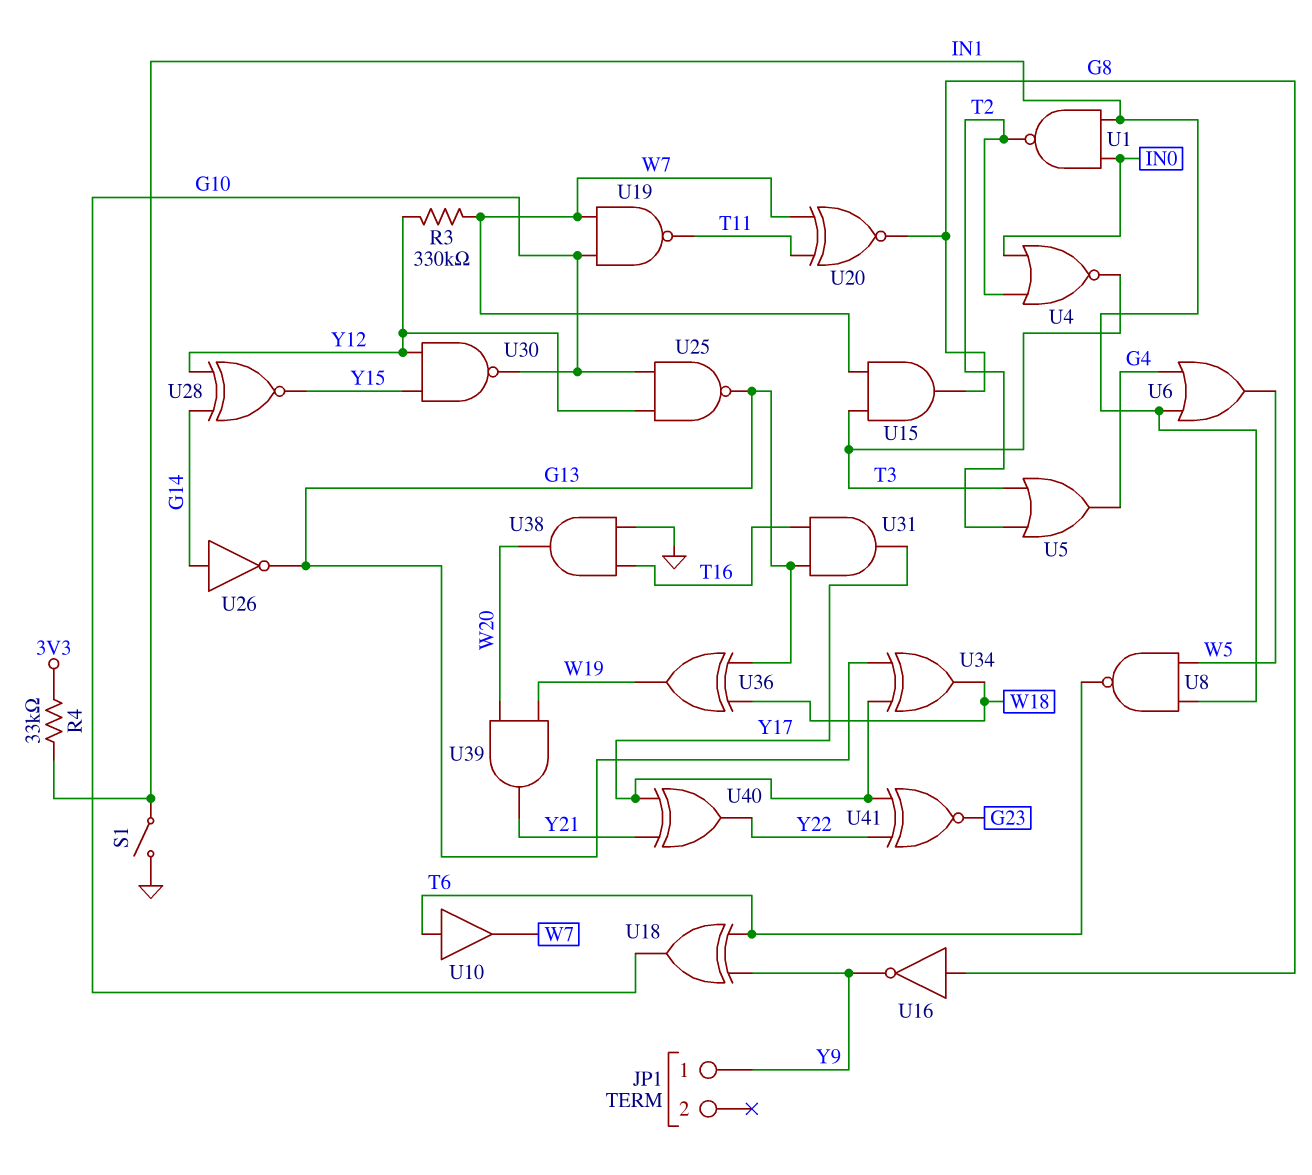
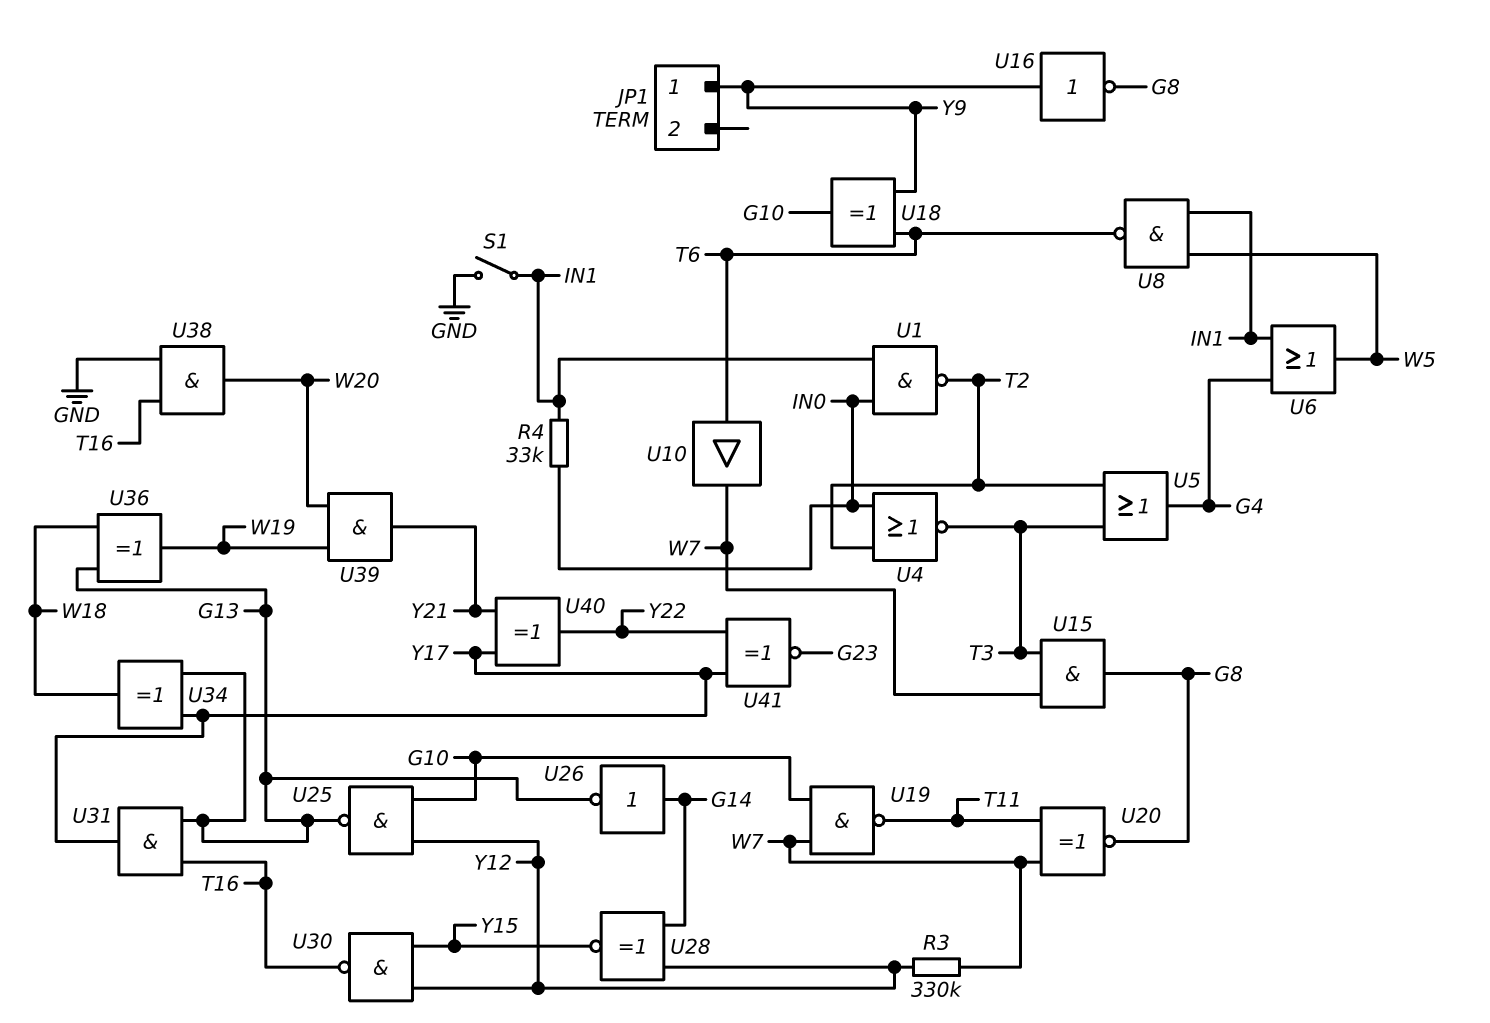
R4: 33k (3V3, IN1) -> 33k (IN0, IN1)
U16: NOT (in G8, out Y9) -> NOT (in Y9, out G8)
U30: NAND (in Y12, in Y15, out G10) -> NAND (in Y12, in Y15, out T16)

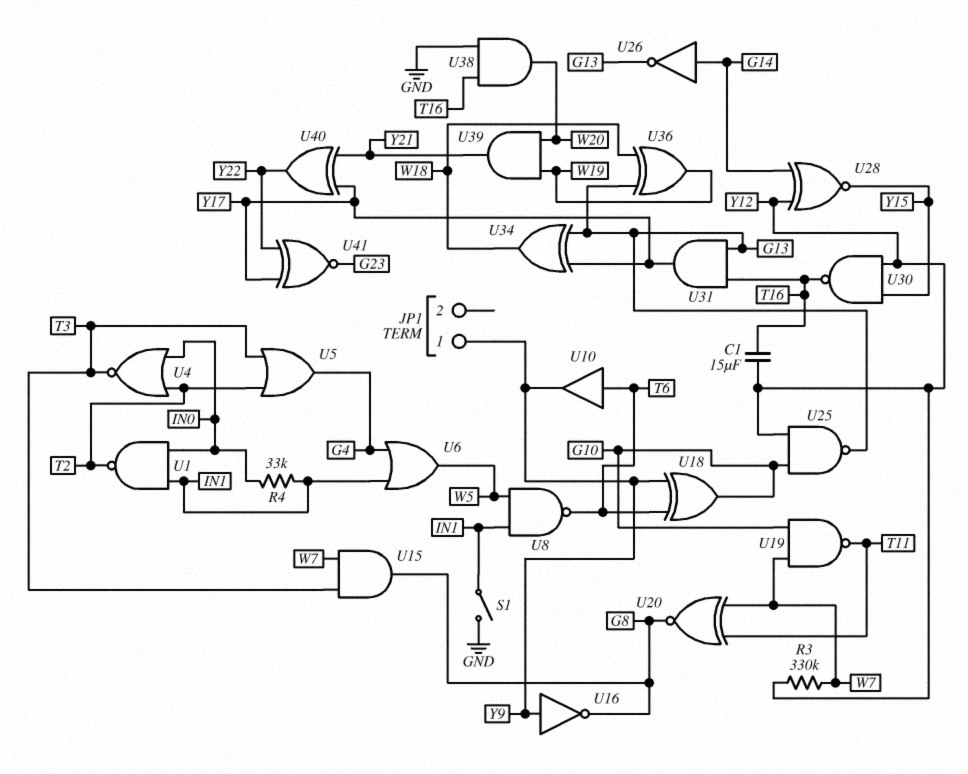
C1: none -> 15uF (T16, Y12)
U10: buffer (in T6, out W7) -> buffer (in T6, out Y9)

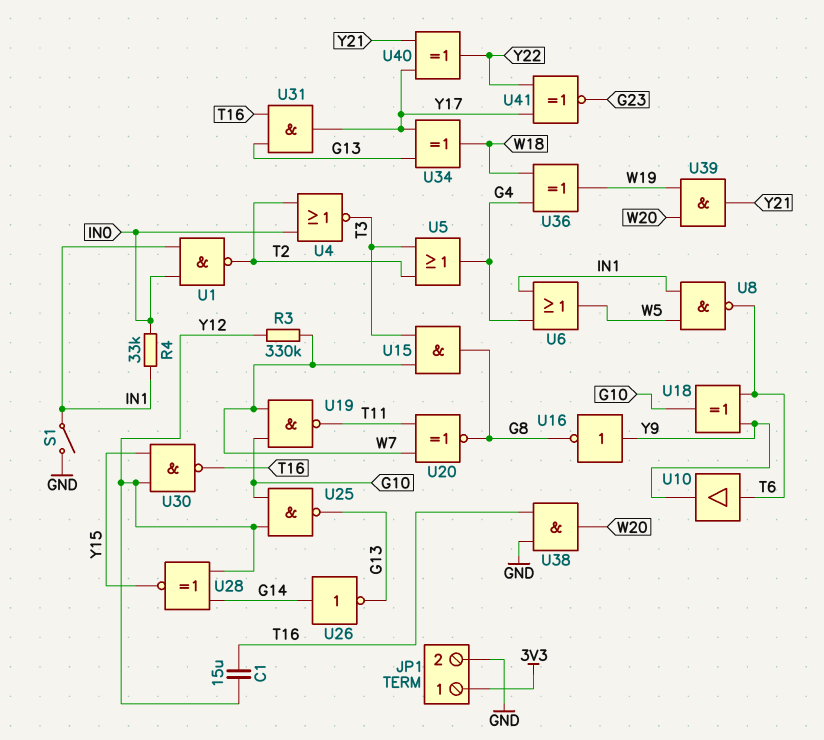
JP1 pin 1: Y9 -> 3V3
JP1 pin 2: none -> GND
U36: XOR (in G13, in W18, out W19) -> XOR (in G4, in W18, out W19)

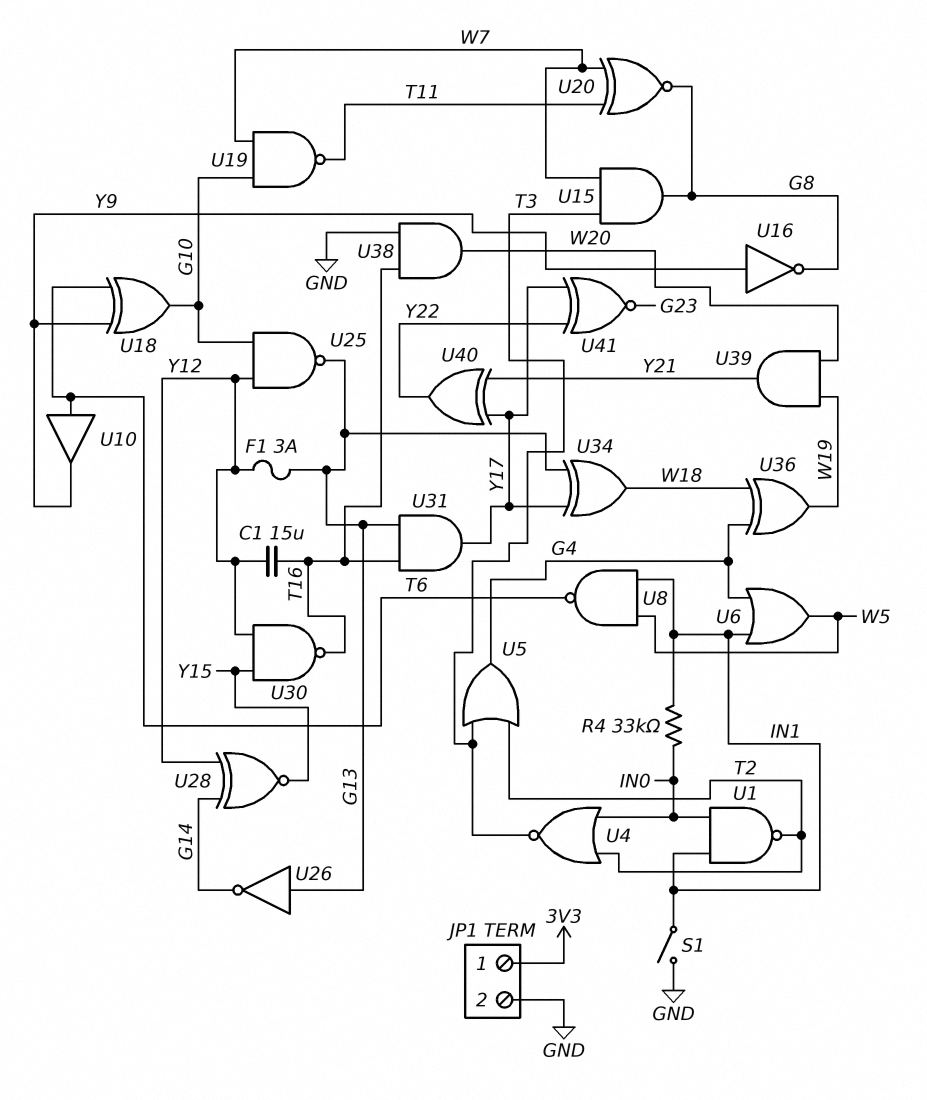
F1: none -> 3A (G13, Y12)
R3: 330k (W7, Y12) -> none
U26: NOT (in G14, out G13) -> NOT (in G13, out G14)

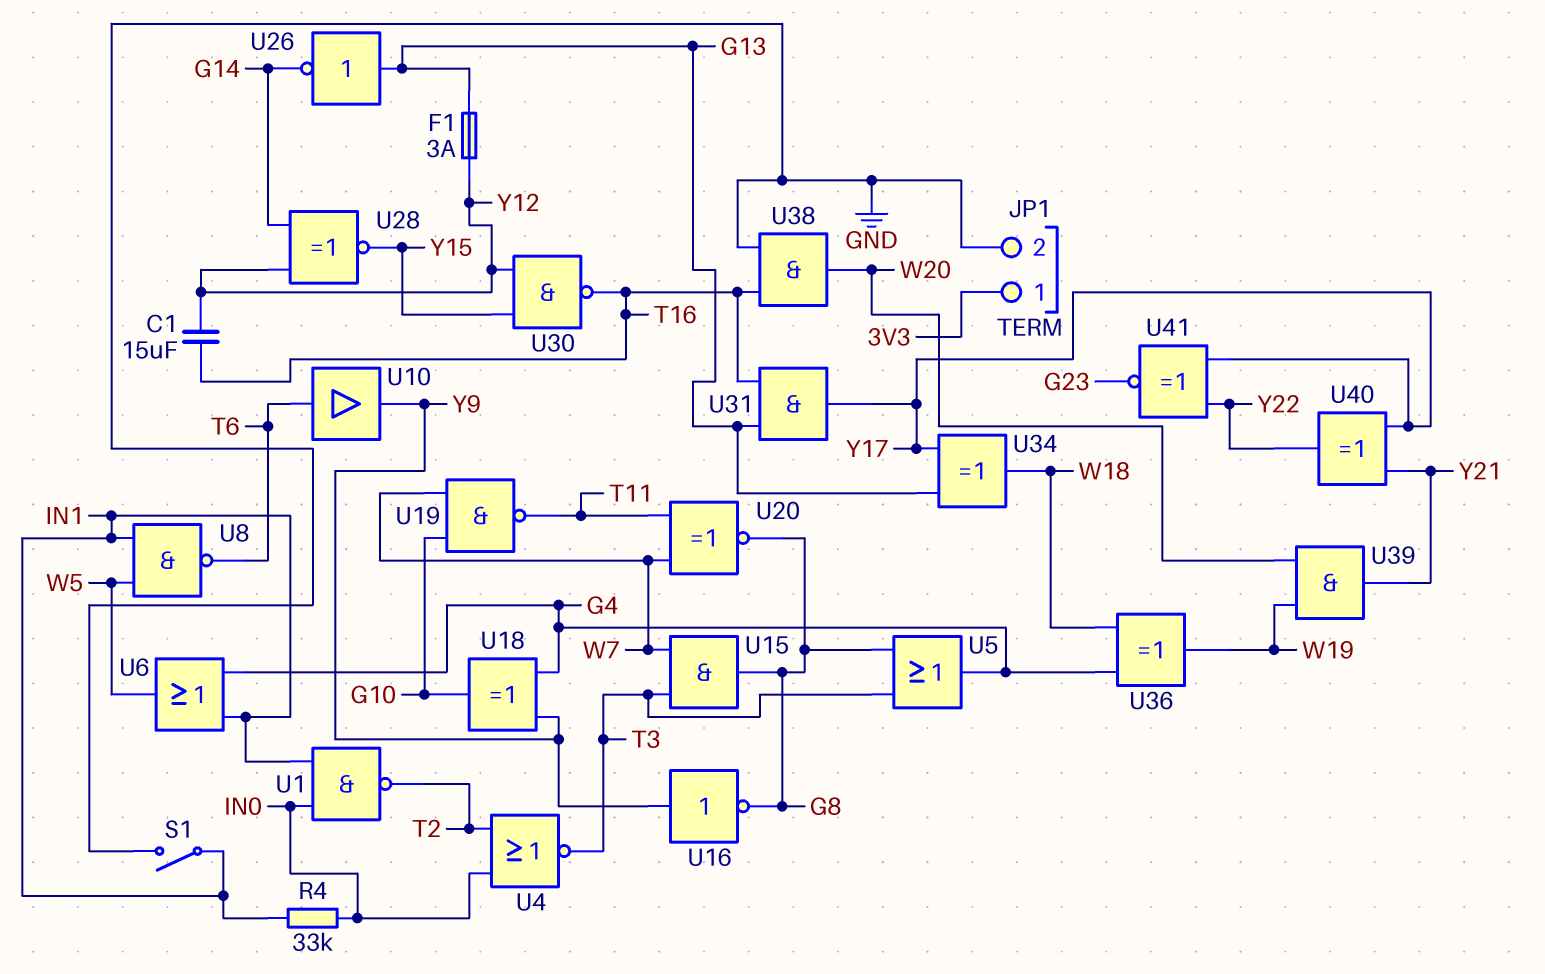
U5: OR (in T2, in T3, out G4) -> OR (in G8, in T3, out G4)
U18: XOR (in T6, in Y9, out G10) -> XOR (in G4, in Y9, out G10)
U25: NAND (in G10, in Y12, out G13) -> none

